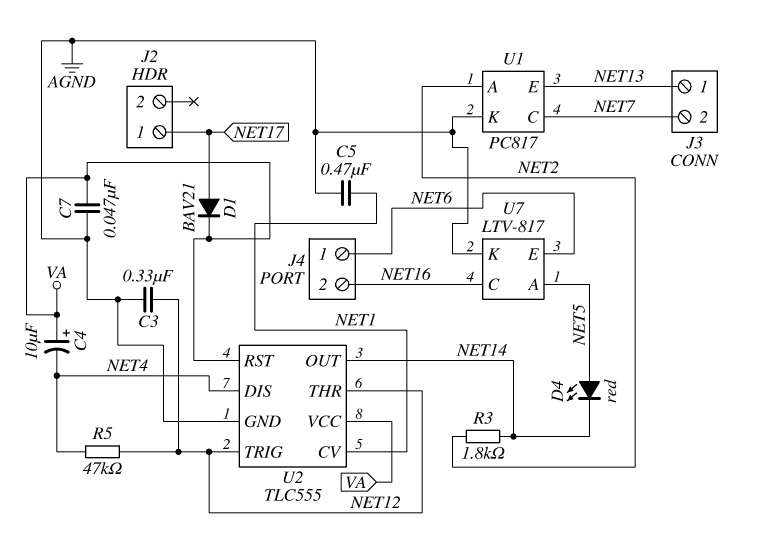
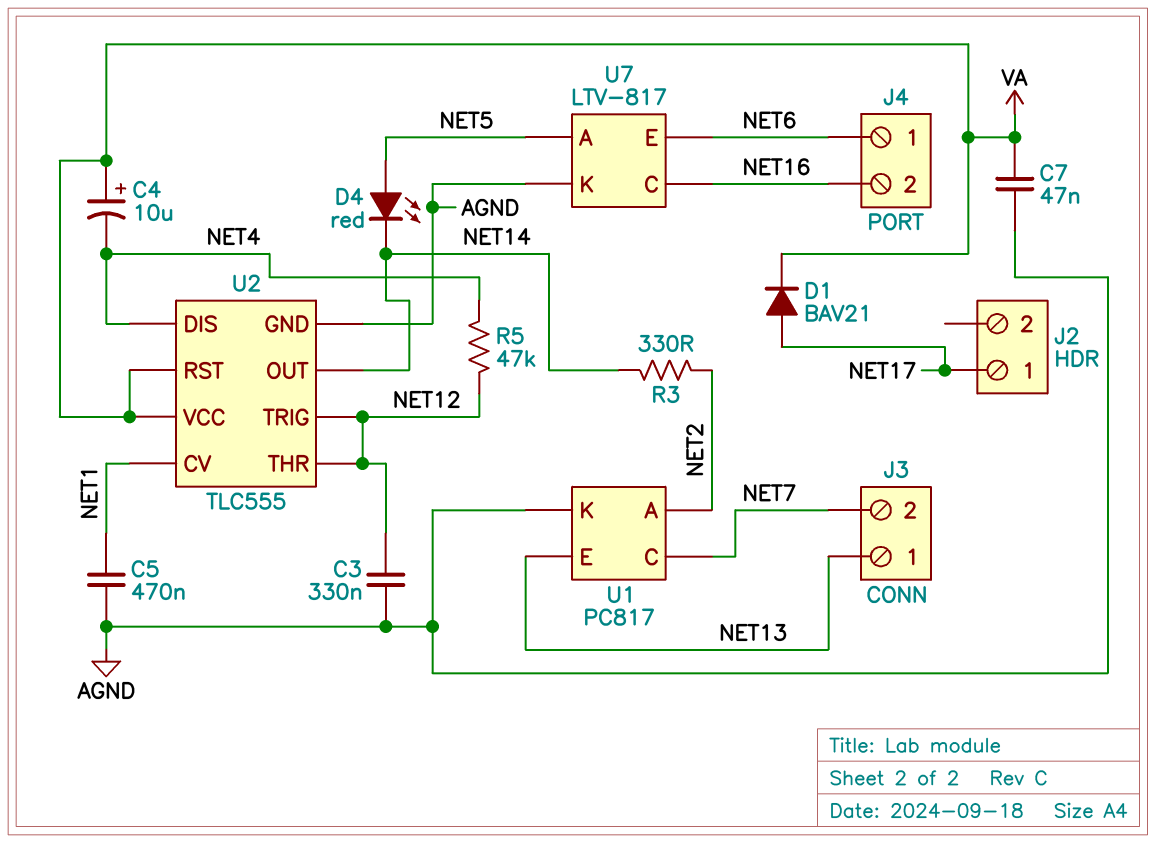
R3: 1.8k (NET2, NET14) -> 330 (NET2, NET14)

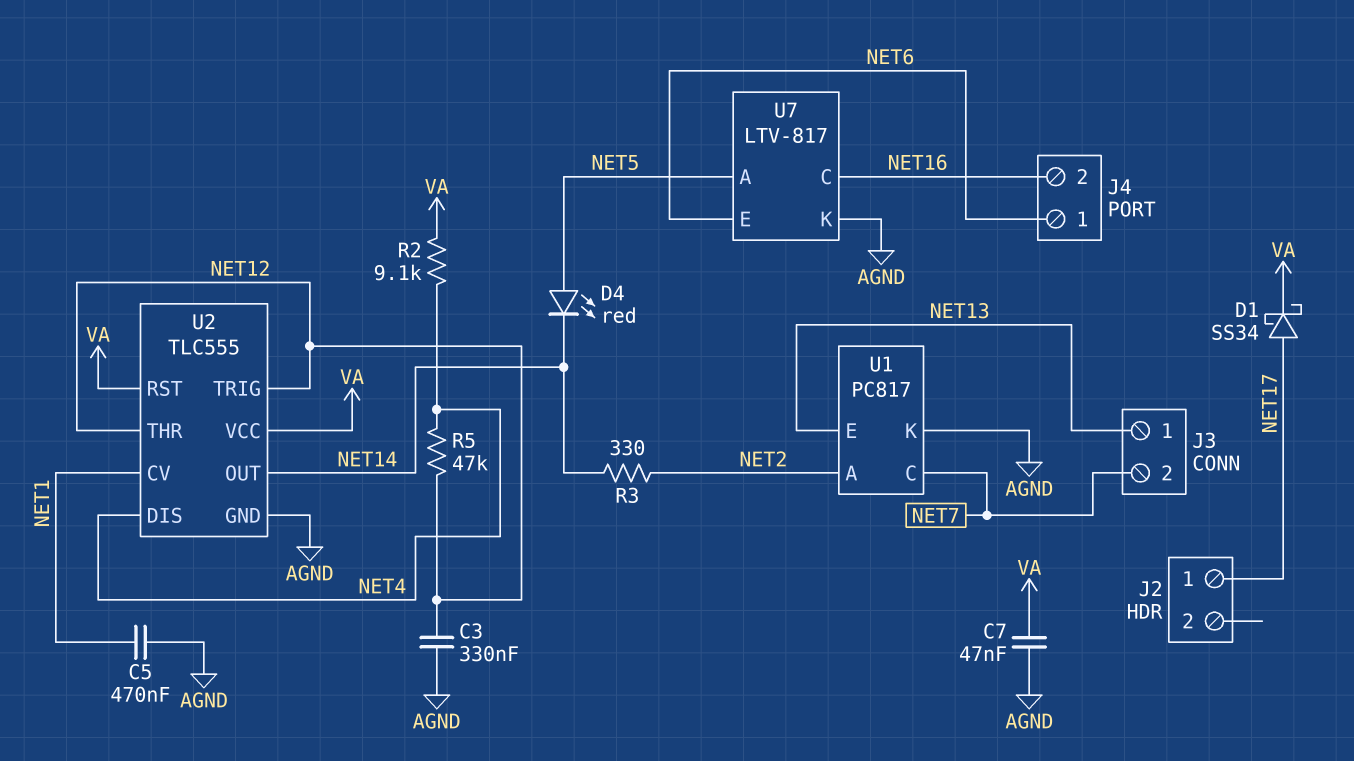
C4: 10uF (plus VA, minus NET4) -> none
D1: diode BAV21 (A NET17, K VA) -> schottky SS34 (A NET17, K VA)
R2: none -> 9.1k (NET4, VA)

